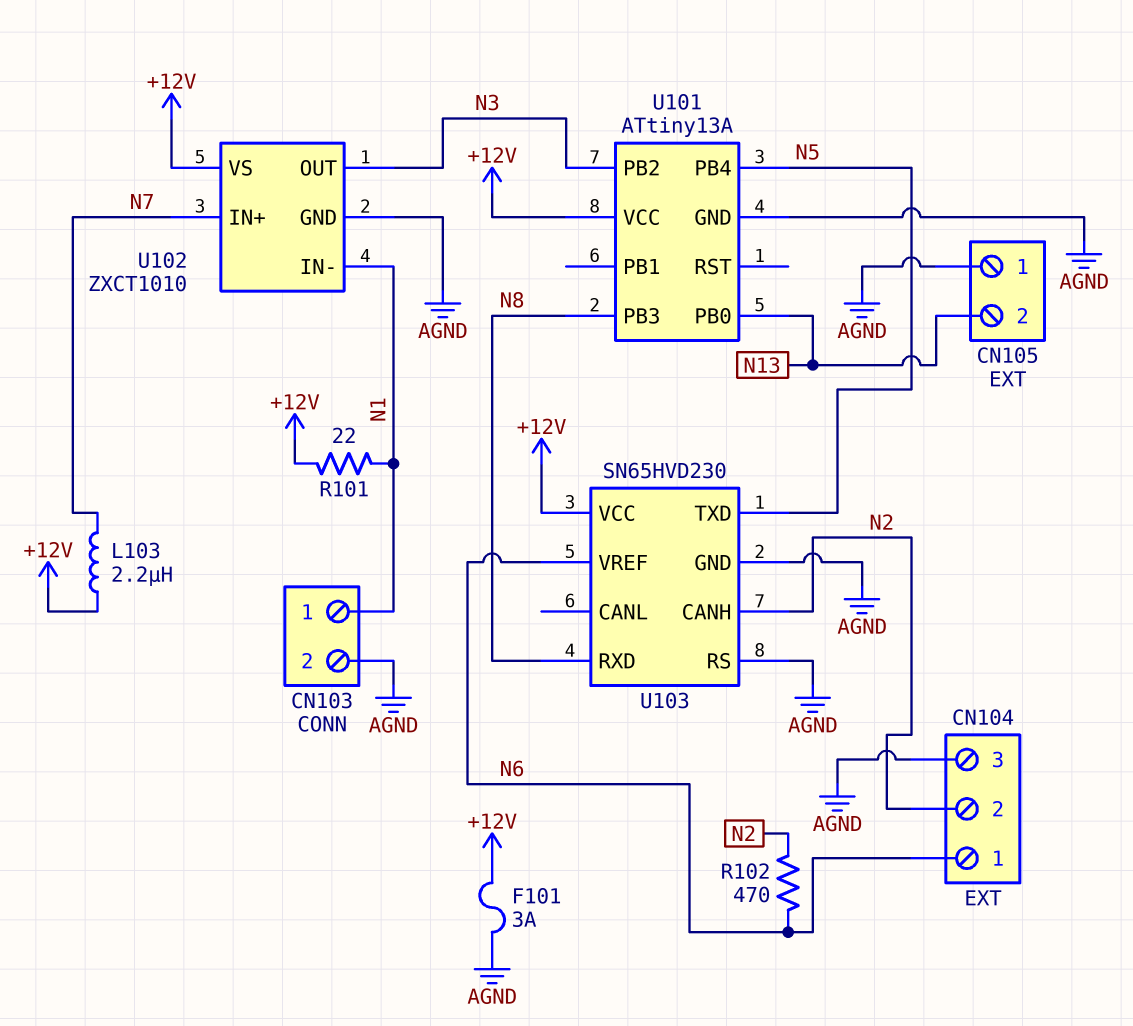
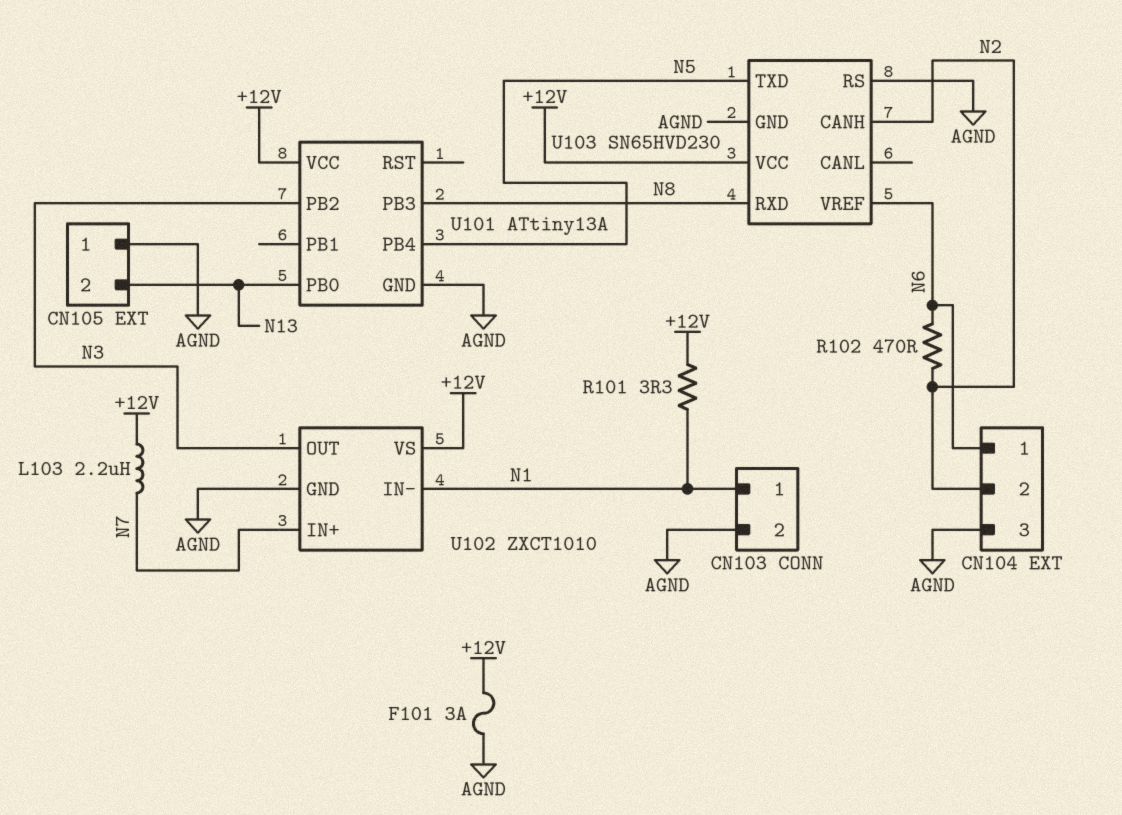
R101: 22 (+12V, N1) -> 3.3 (+12V, N1)

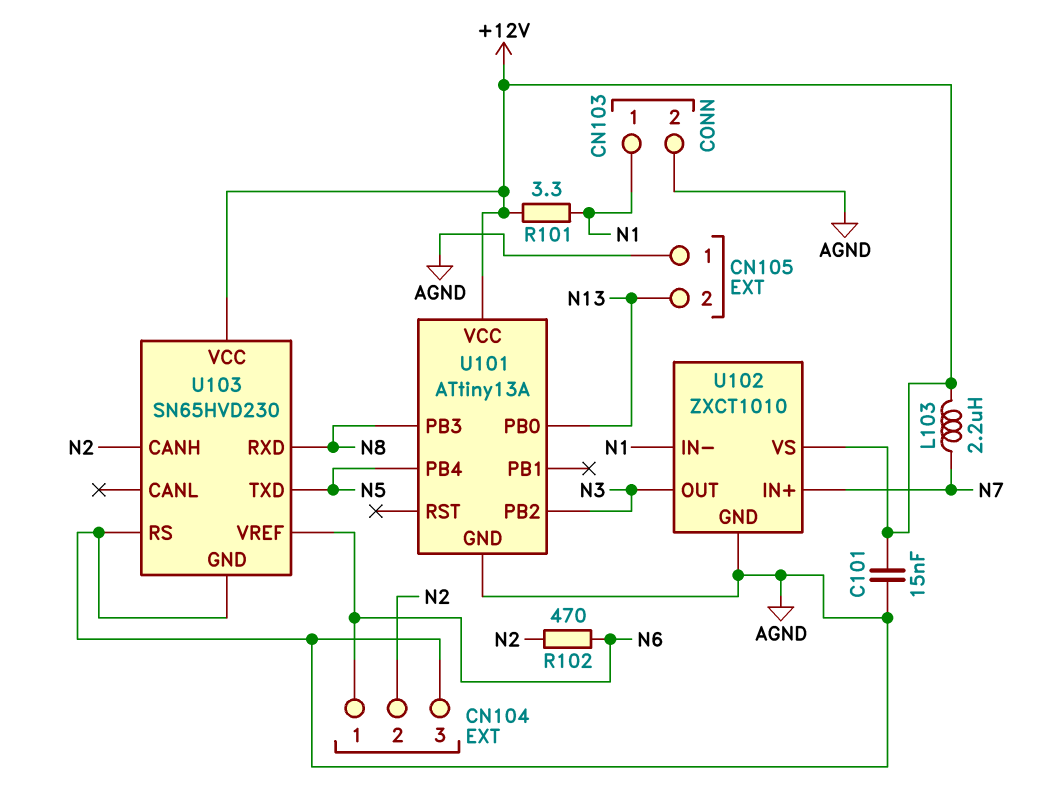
C101: none -> 15nF (+12V, AGND)
F101: 3A (+12V, AGND) -> none

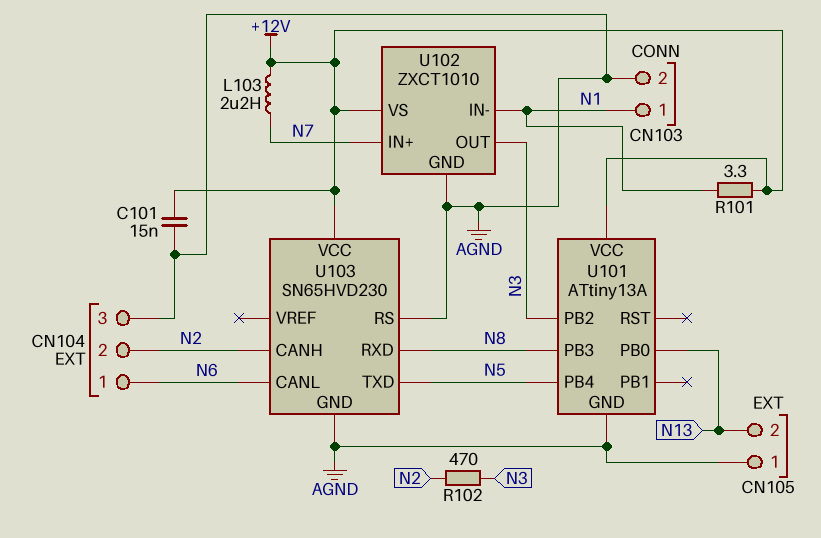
R102: 470 (N2, N6) -> 470 (N2, N3)
U103 pin CANL: none -> N6
U103 pin VREF: N6 -> none

